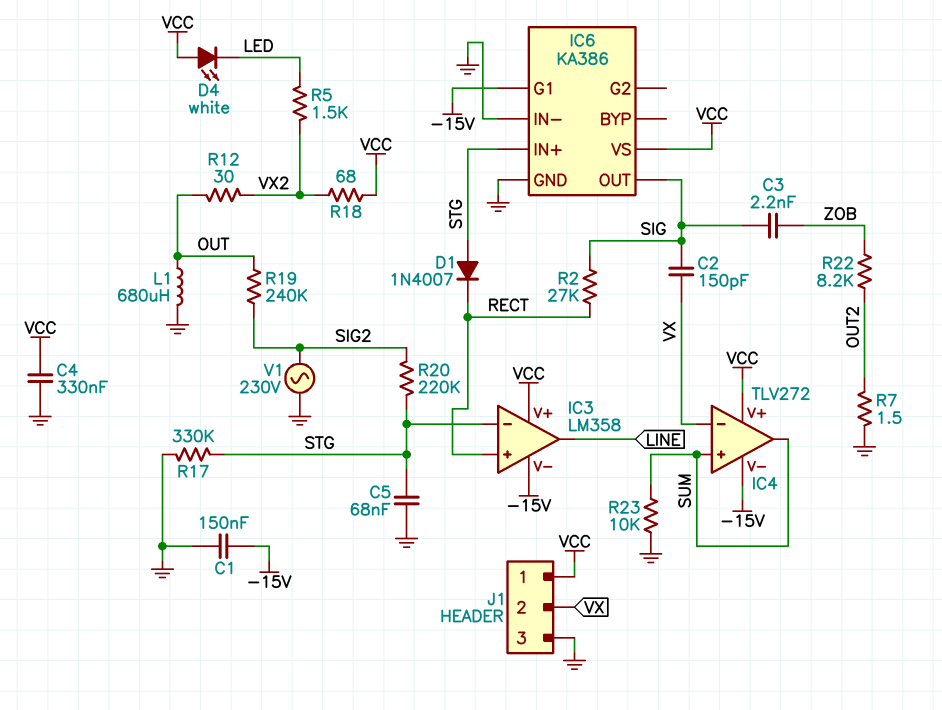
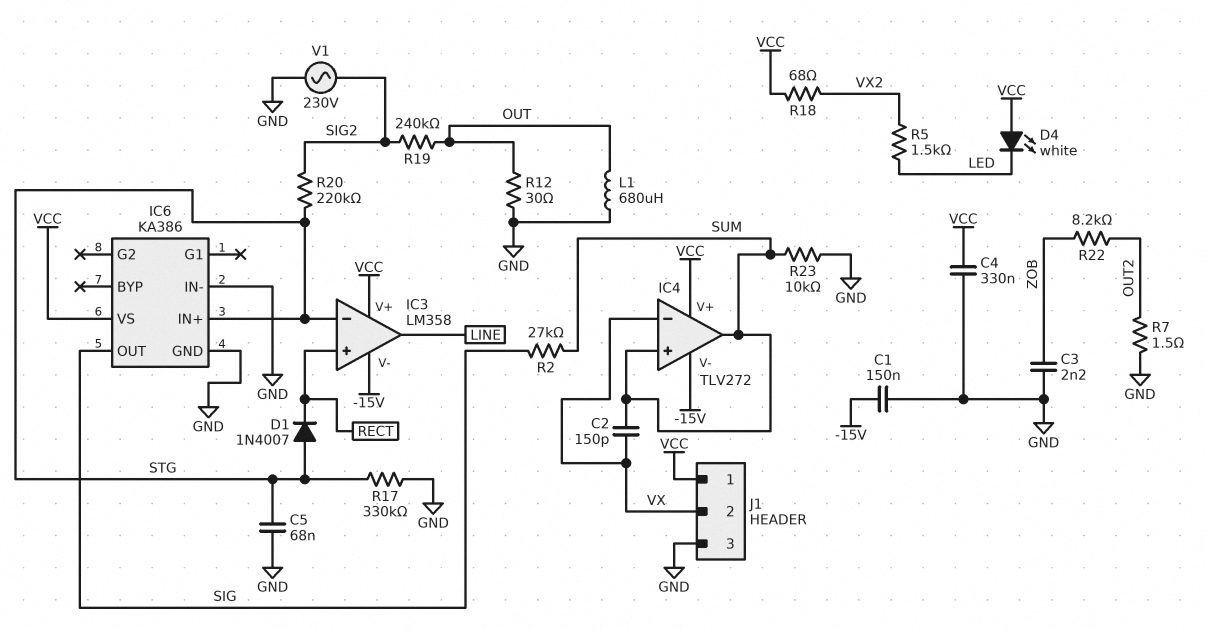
C2: 150pF (SIG, VX) -> 150pF (SUM, VX)
C3: 2.2nF (SIG, ZOB) -> 2.2nF (GND, ZOB)
IC6 pin G1: -15V -> none
R2: 27k (RECT, SIG) -> 27k (SIG, SUM)
R12: 30 (OUT, VX2) -> 30 (GND, OUT)

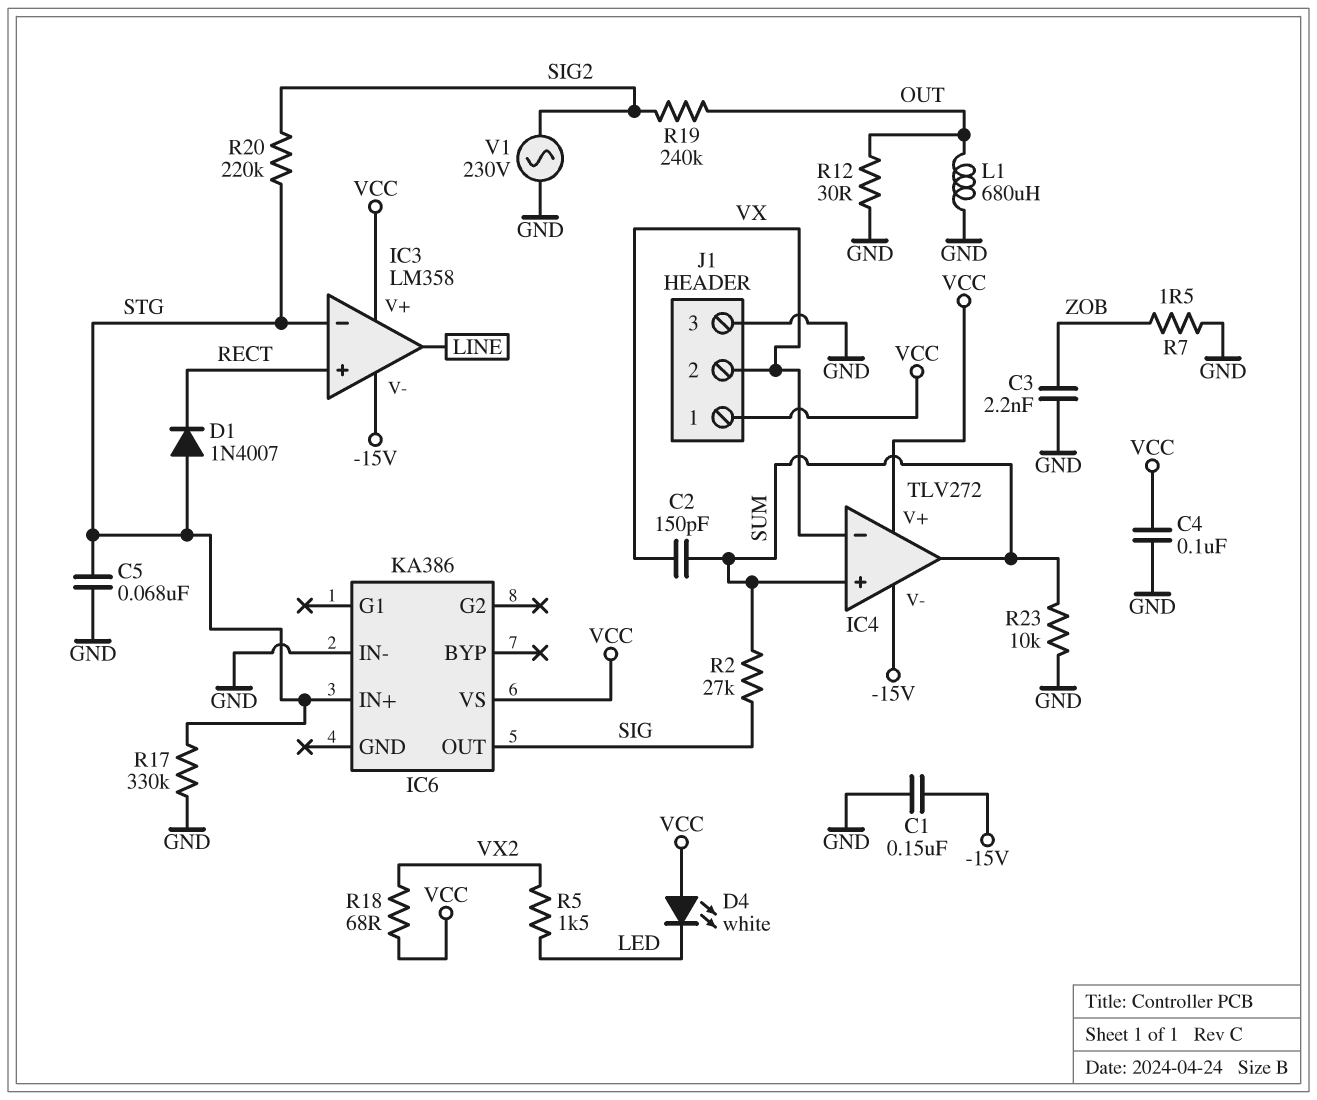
C4: 330nF (GND, VCC) -> 100nF (GND, VCC)
IC6 pin GND: GND -> none
R7: 1.5 (GND, OUT2) -> 1.5 (GND, ZOB)
R22: 8.2k (OUT2, ZOB) -> none

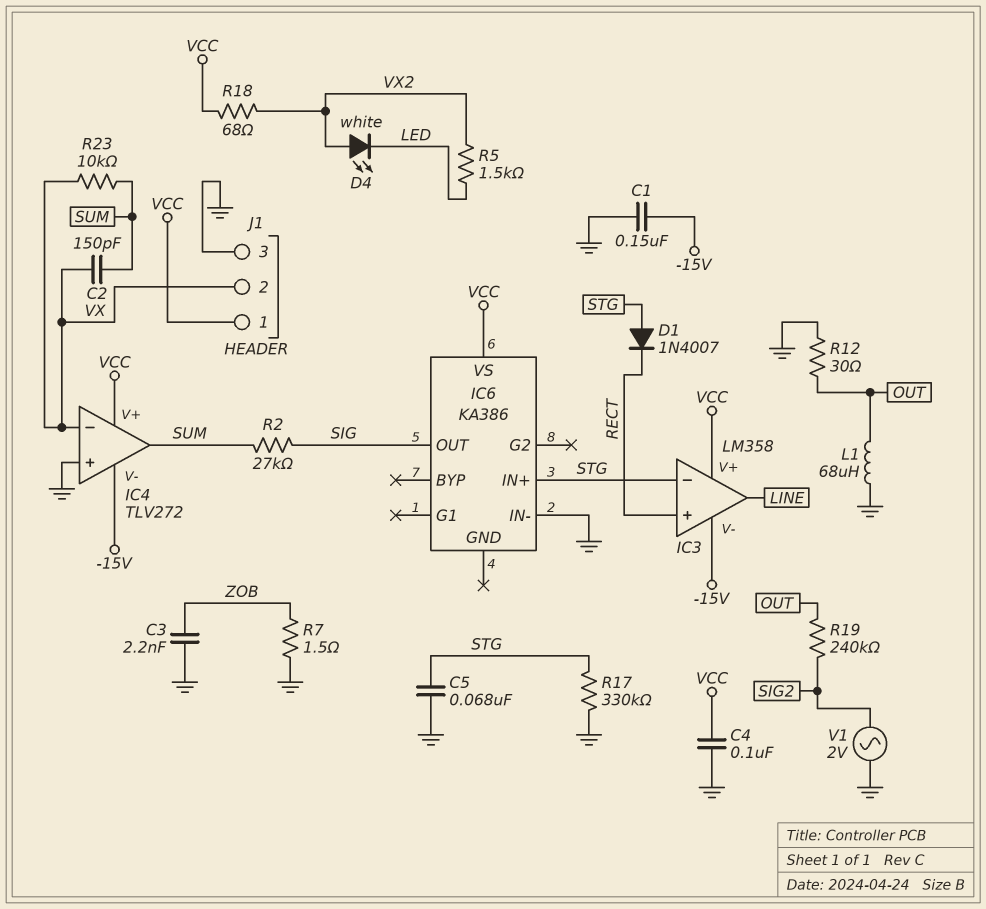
D4: LED white (A VCC, K LED) -> LED white (A VX2, K LED)
IC4 pin in+: SUM -> GND
L1: 680uH (GND, OUT) -> 68uH (GND, OUT)
R20: 220k (SIG2, STG) -> none
R23: 10k (GND, SUM) -> 10k (SUM, VX)
V1: AC 230V (GND, SIG2) -> AC 2V (GND, SIG2)

